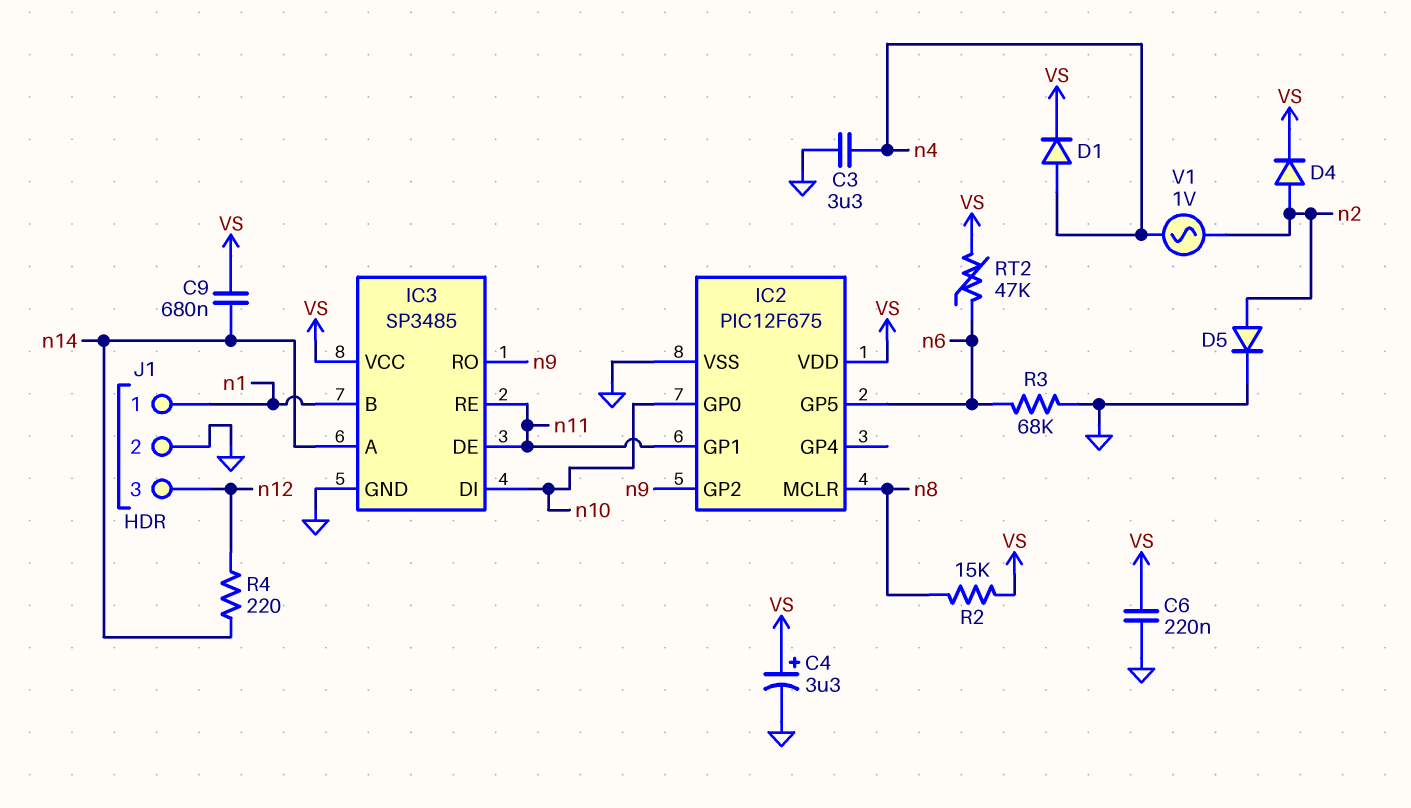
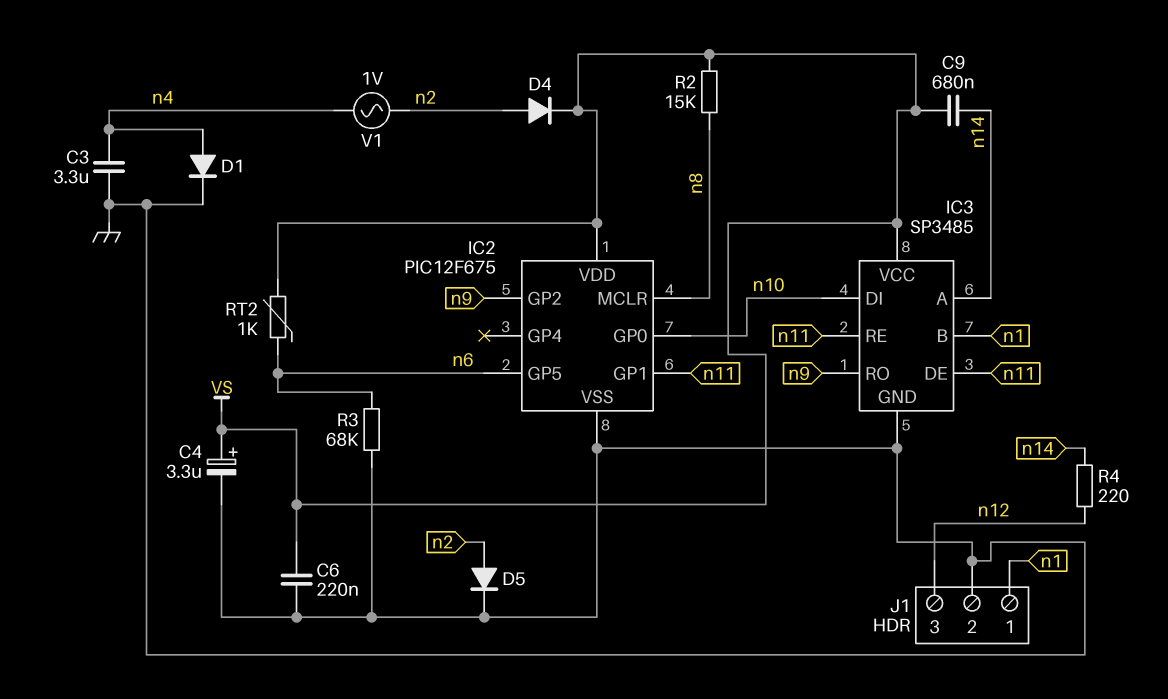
D1: diode (A n4, K VS) -> diode (A n4, K GND)
RT2: 47k (VS, n6) -> 1k (VS, n6)

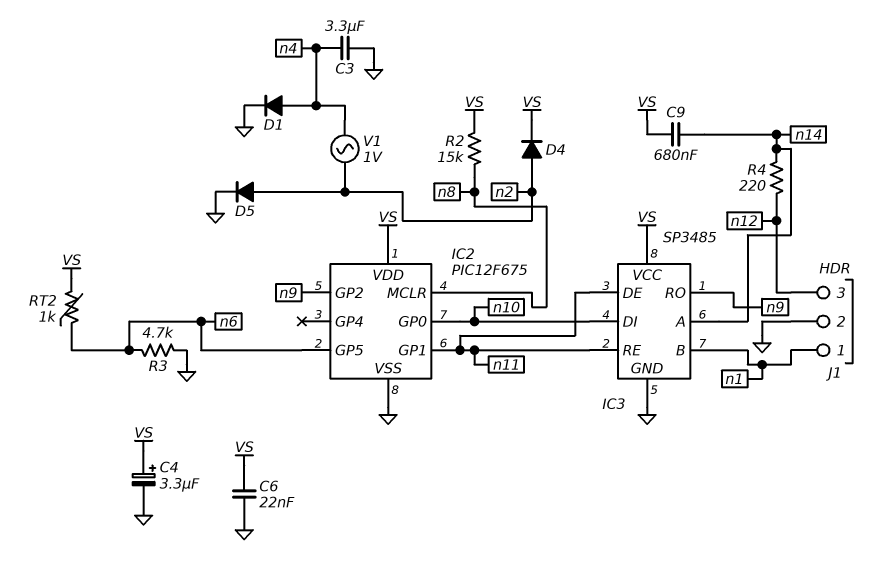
C6: 220nF (GND, VS) -> 22nF (GND, VS)
R3: 68k (GND, n6) -> 4.7k (GND, n6)

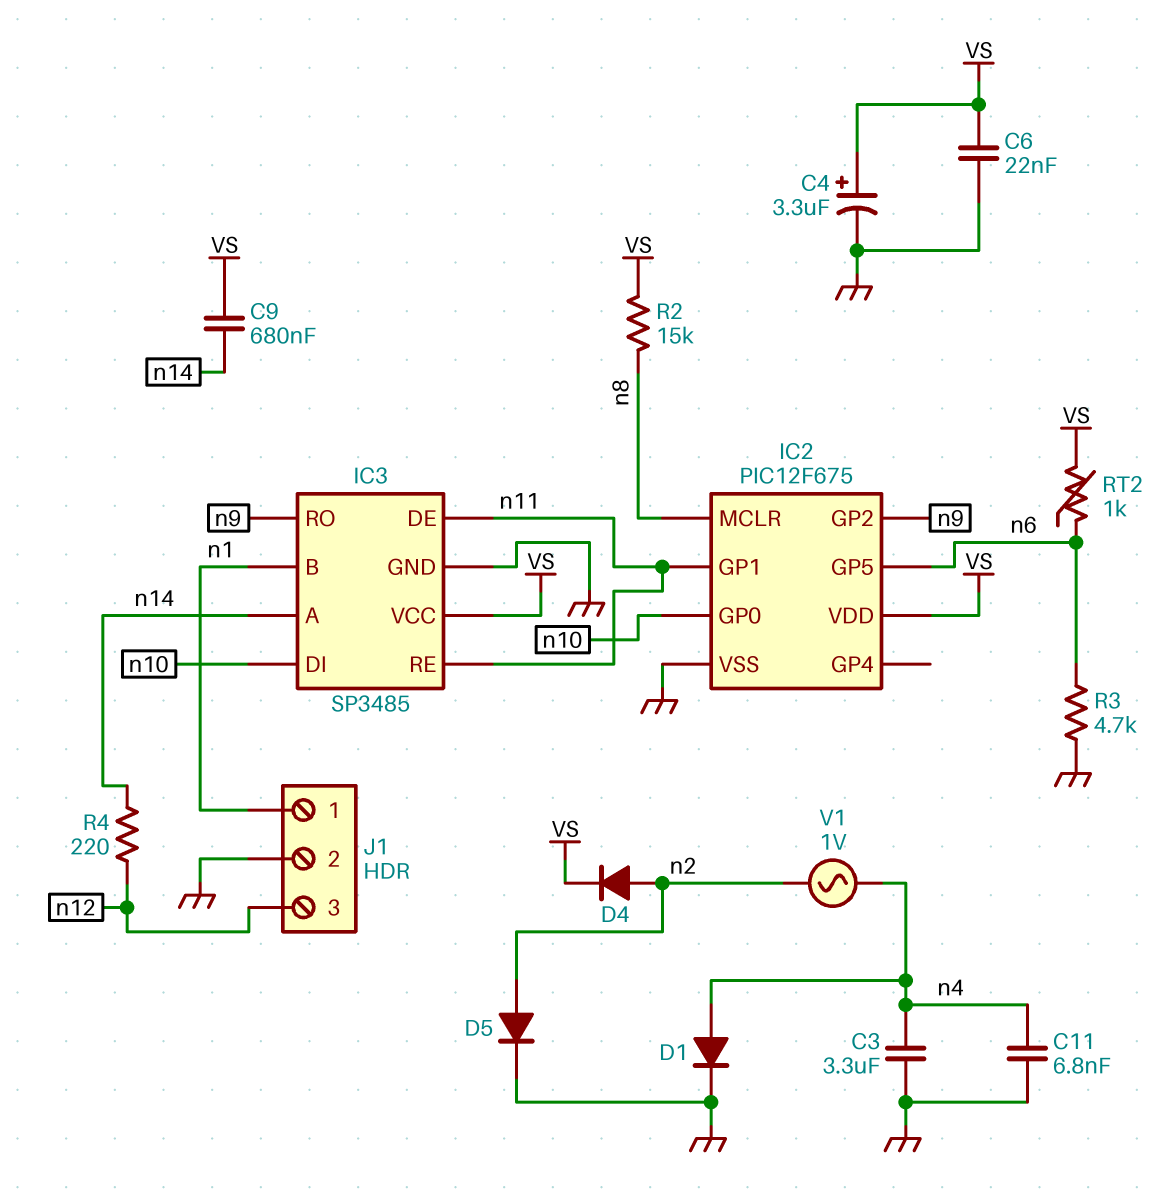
C11: none -> 6.8nF (GND, n4)

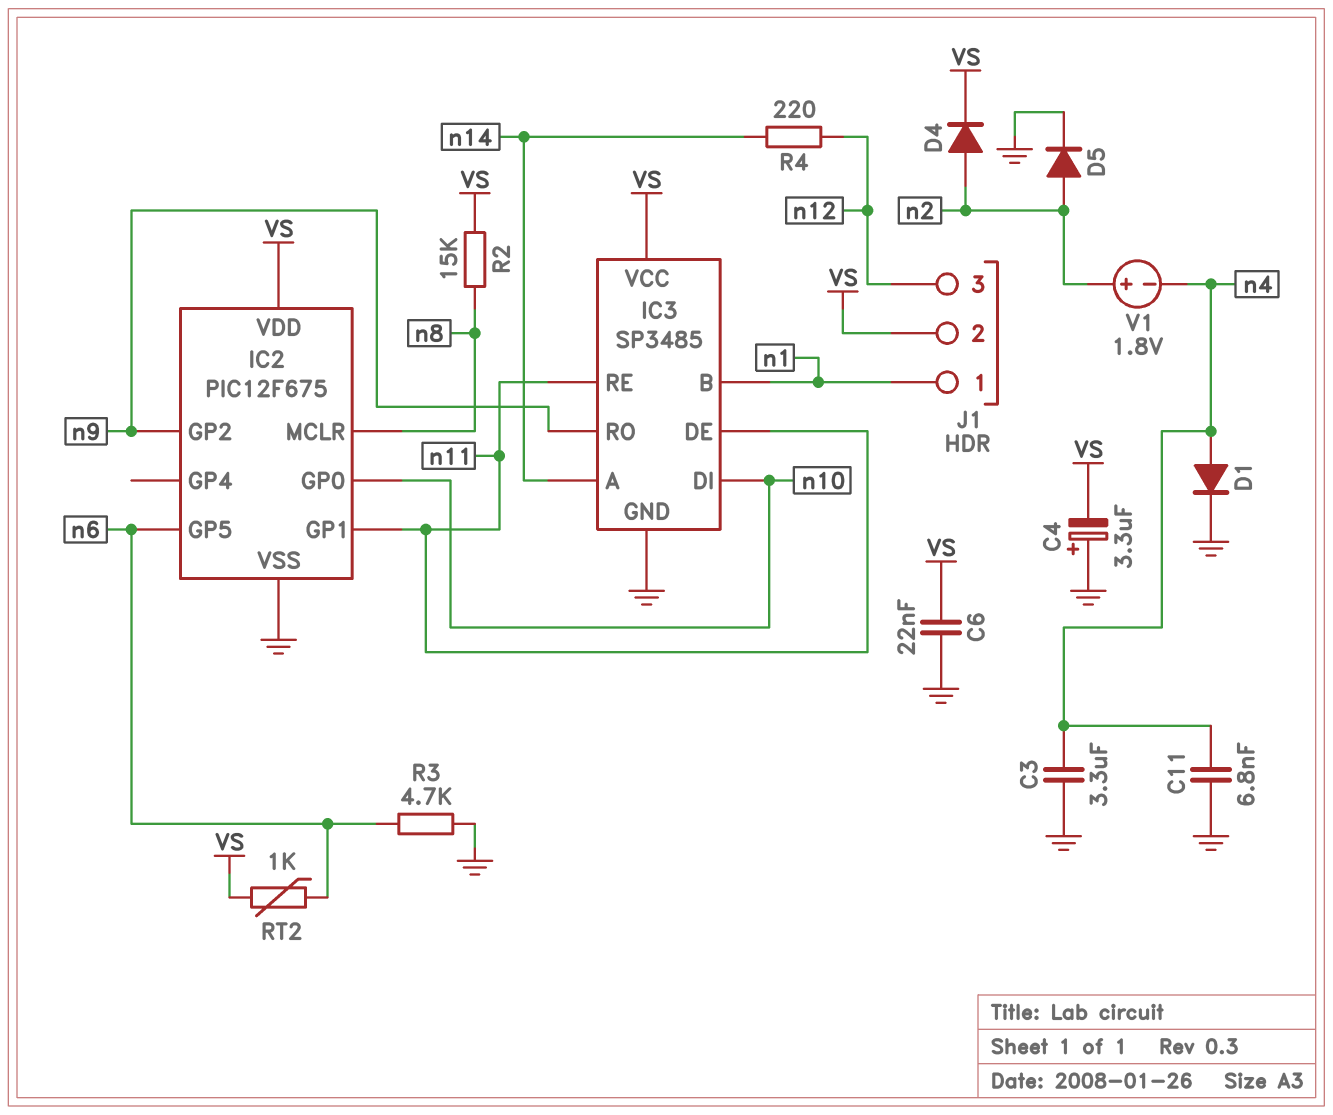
C4: 3.3uF (plus VS, minus GND) -> 3.3uF (plus GND, minus VS)
C9: 680nF (VS, n14) -> none
J1 pin 2: GND -> VS
V1: AC 1V (n2, n4) -> 1.8V (plus n2, minus n4)

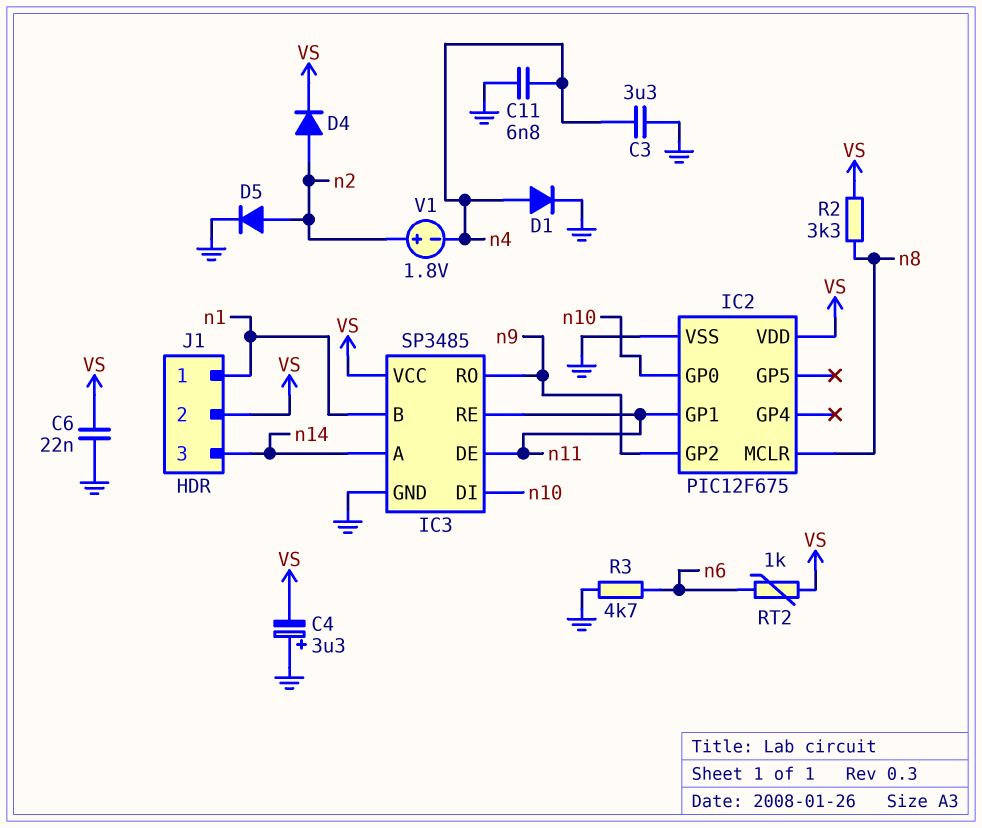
IC2 pin GP5: n6 -> none
J1 pin 3: n12 -> n14
R2: 15k (VS, n8) -> 3.3k (VS, n8)
R4: 220 (n12, n14) -> none

